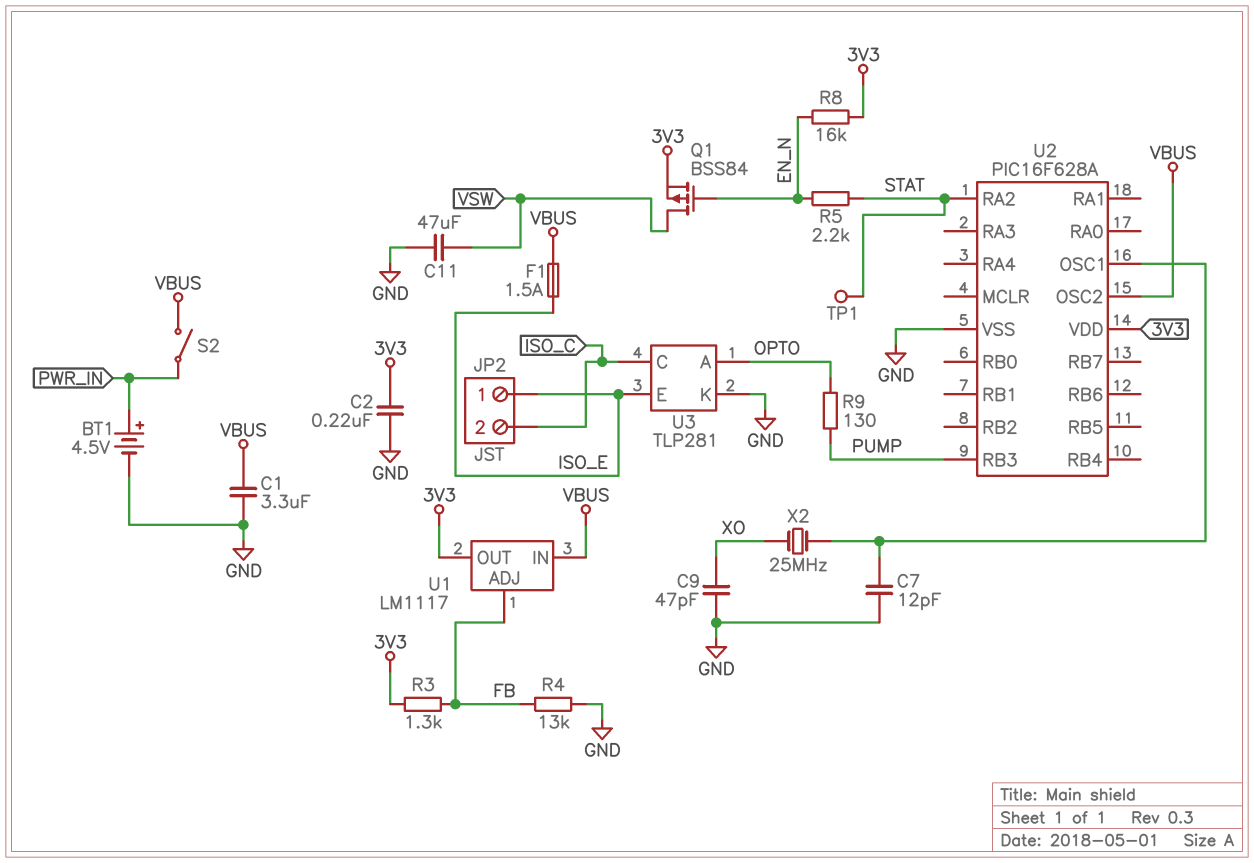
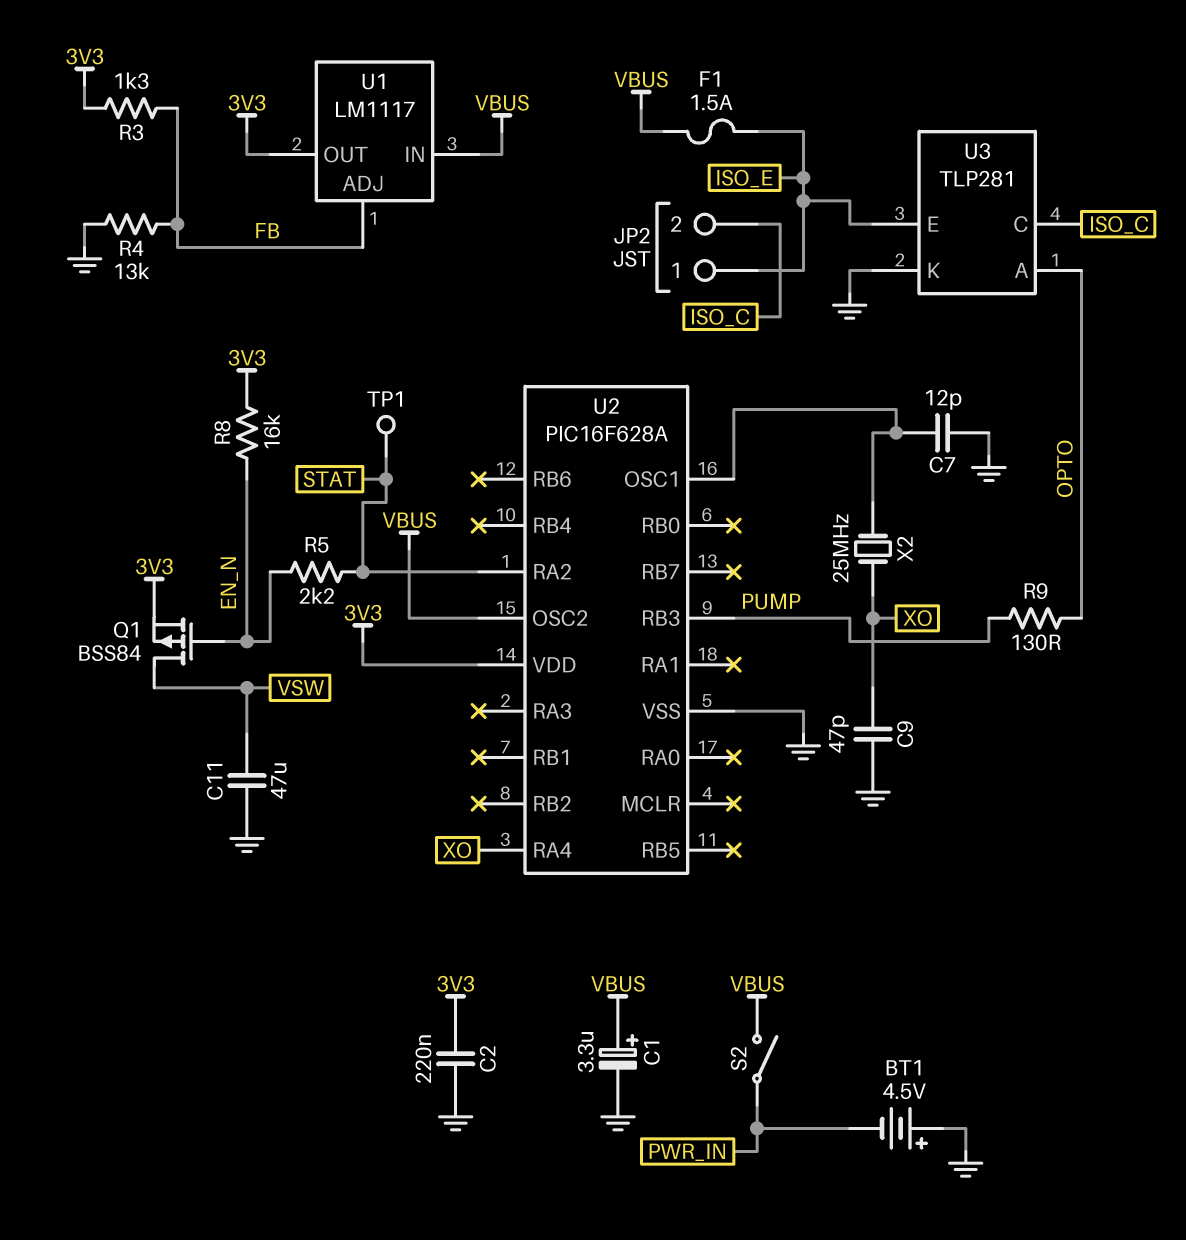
BT1: 4.5V (plus PWR_IN, minus GND) -> 4.5V (plus GND, minus PWR_IN)
C1: 3.3uF (GND, VBUS) -> 3.3uF (plus VBUS, minus GND)
U2 pin RA4: none -> XO

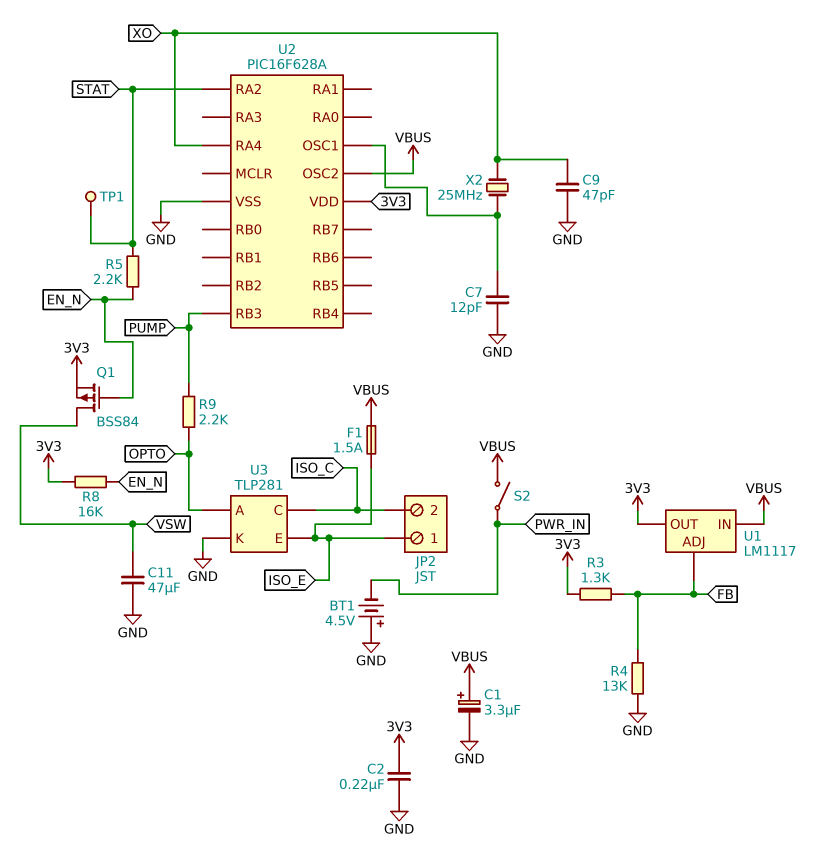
R9: 130 (OPTO, PUMP) -> 2.2k (OPTO, PUMP)

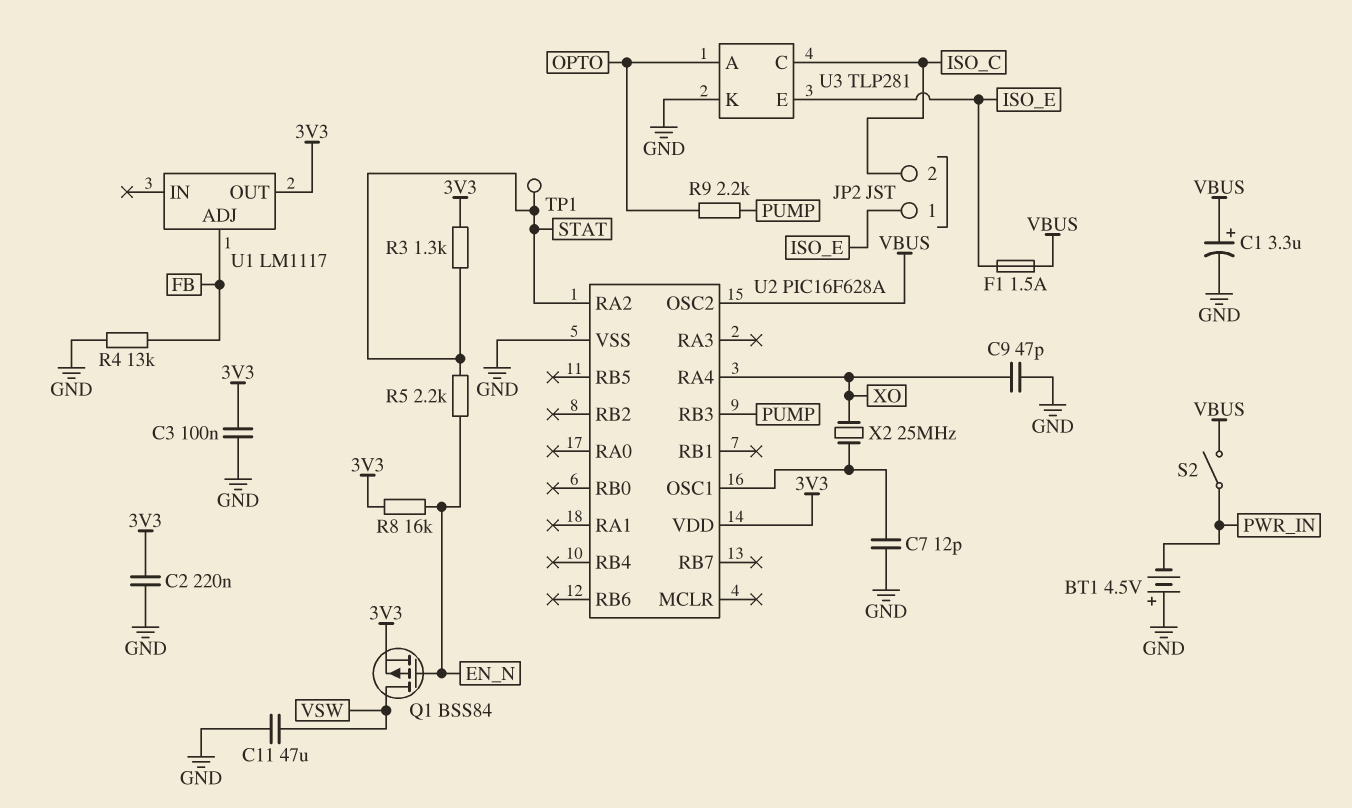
C3: none -> 100nF (3V3, GND)
R3: 1.3k (3V3, FB) -> 1.3k (3V3, STAT)
U1 pin IN: VBUS -> none

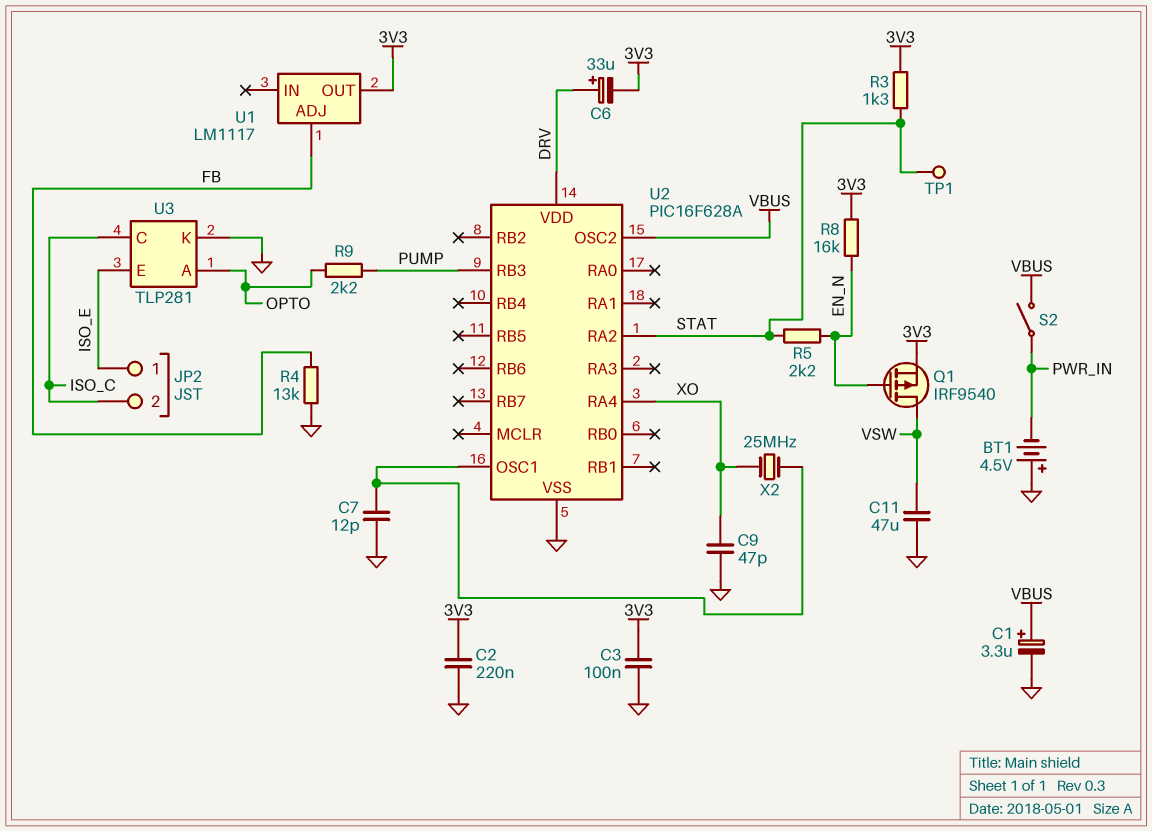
C6: none -> 33uF (plus DRV, minus 3V3)
F1: 1.5A (ISO_E, VBUS) -> none
Q1: PMOS BSS84 (G EN_N, D VSW, S 3V3) -> PMOS IRF9540 (G EN_N, D VSW, S 3V3)
U2 pin VDD: 3V3 -> DRV

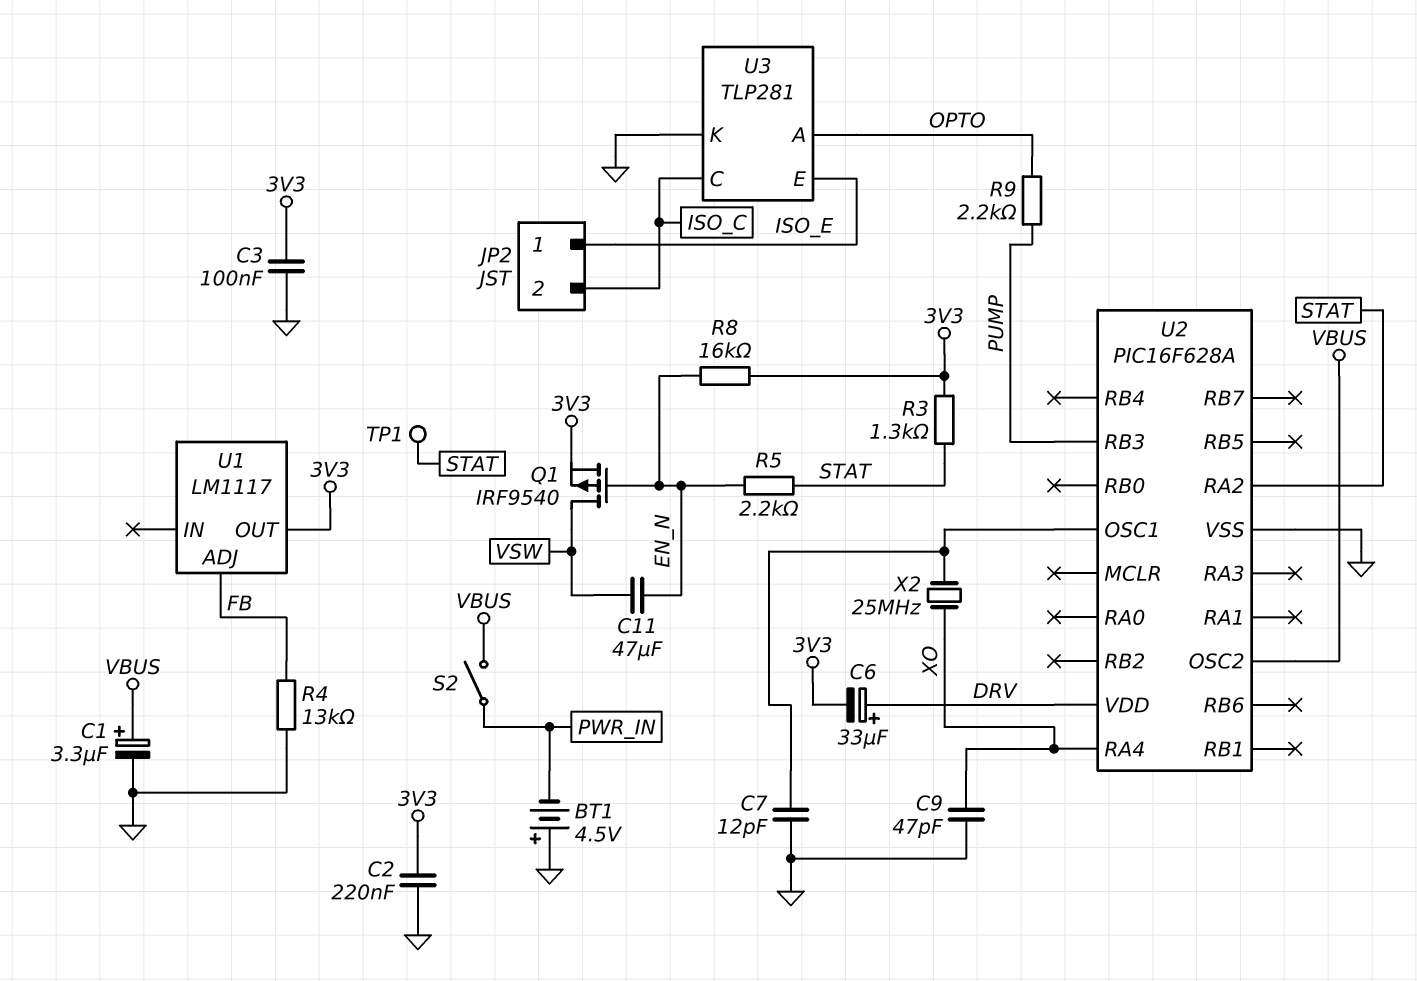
C11: 47uF (GND, VSW) -> 47uF (EN_N, VSW)

